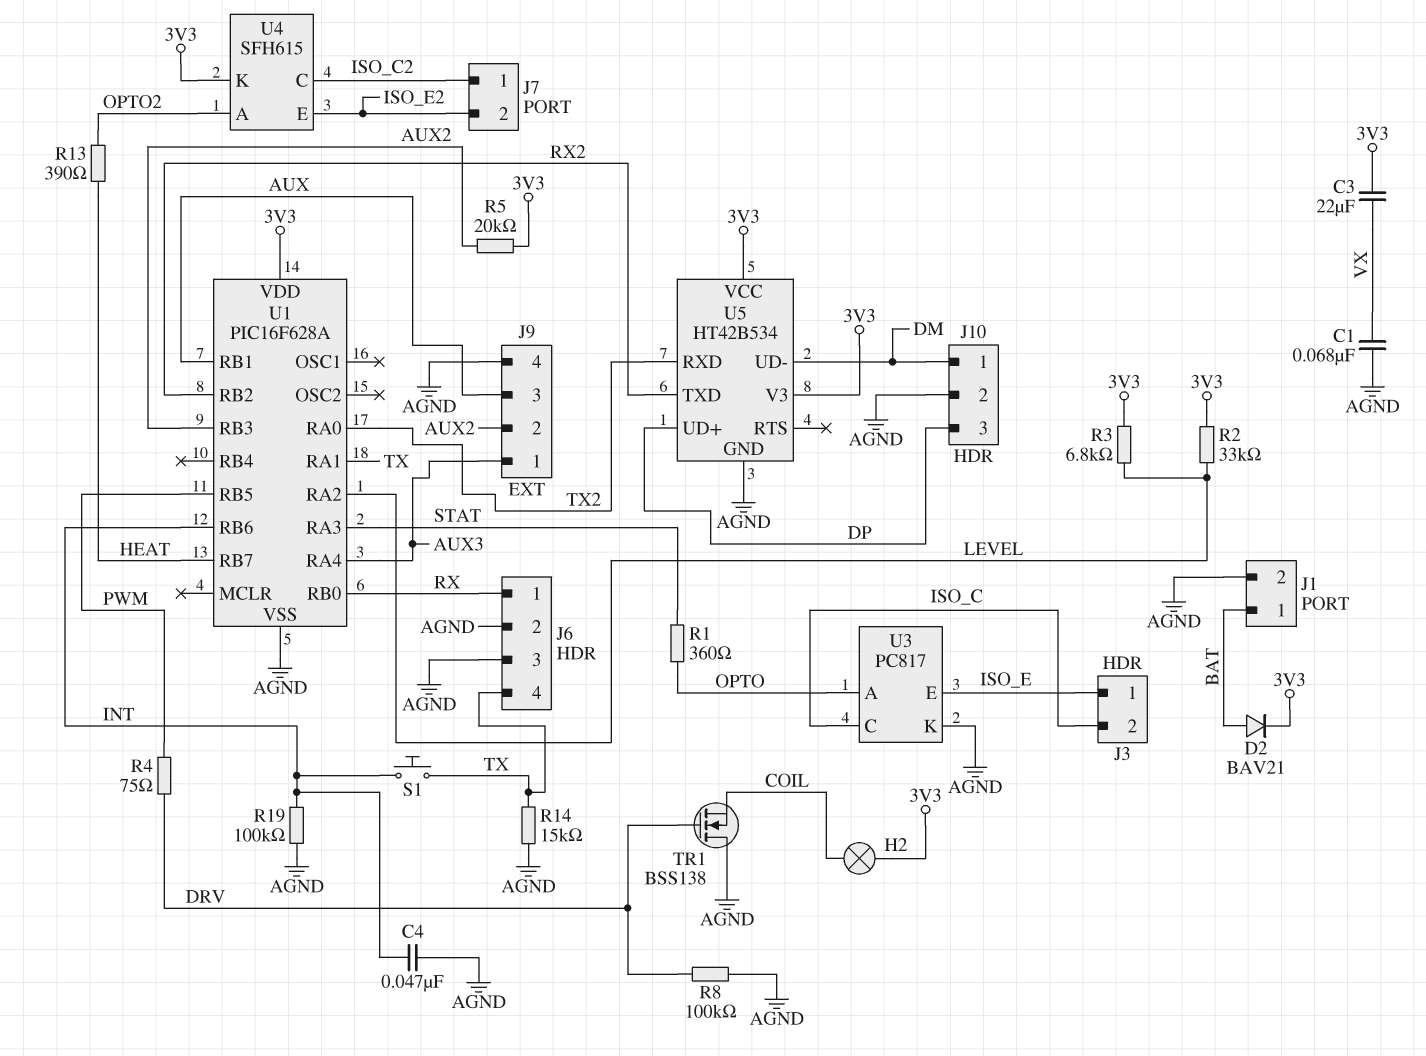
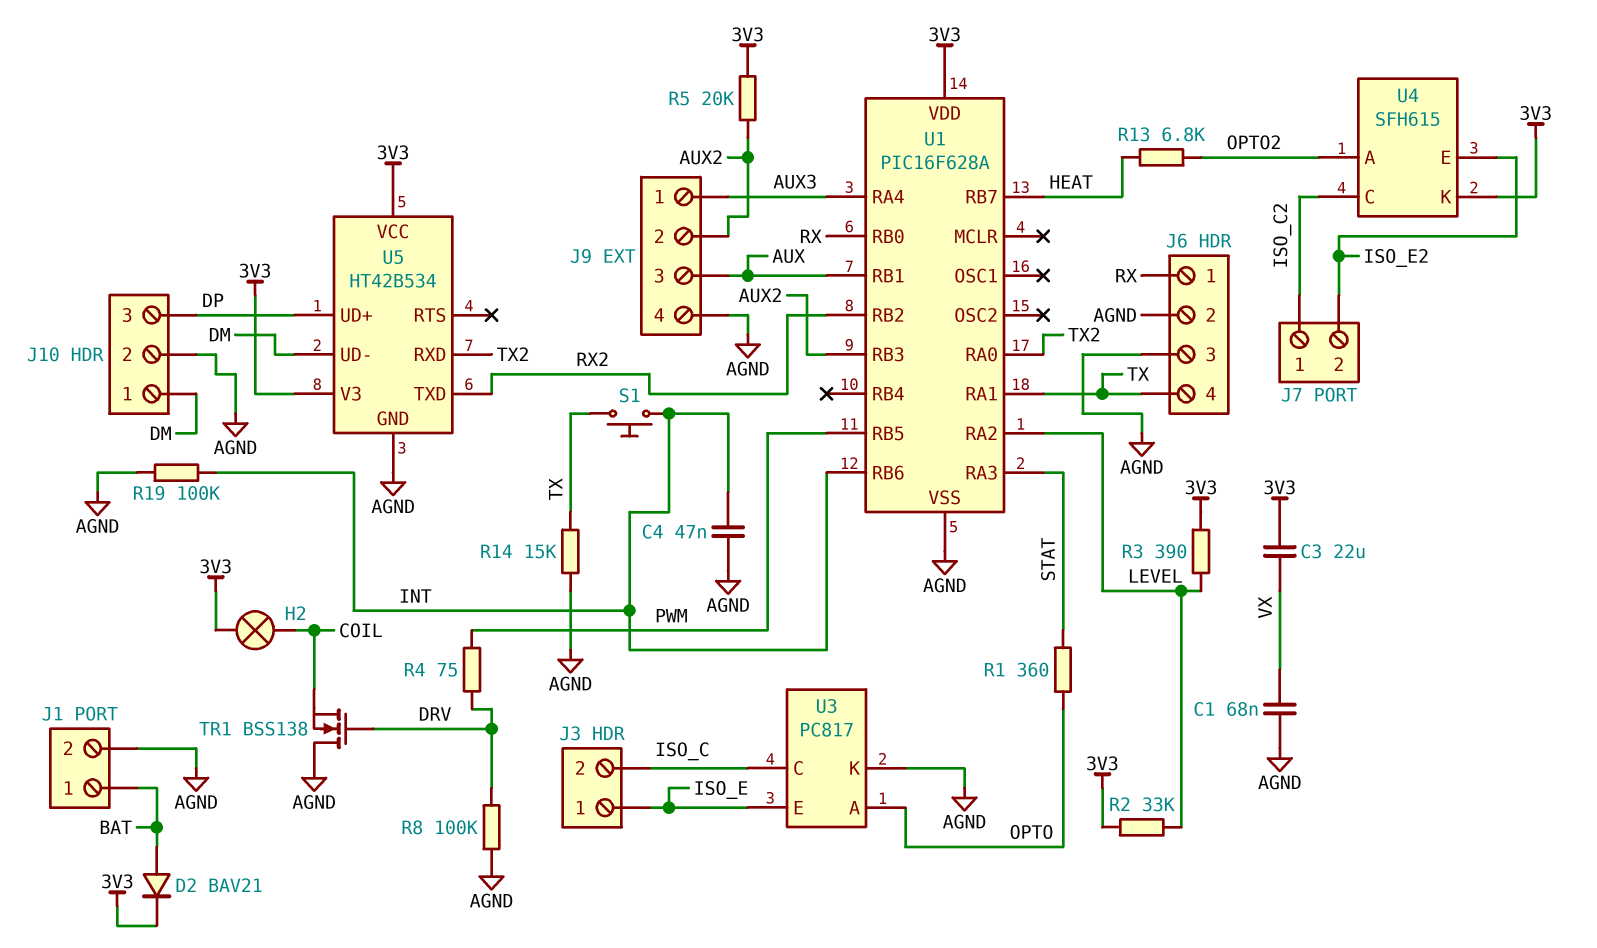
R3: 6.8k (3V3, LEVEL) -> 390 (3V3, LEVEL)
R13: 390 (HEAT, OPTO2) -> 6.8k (HEAT, OPTO2)

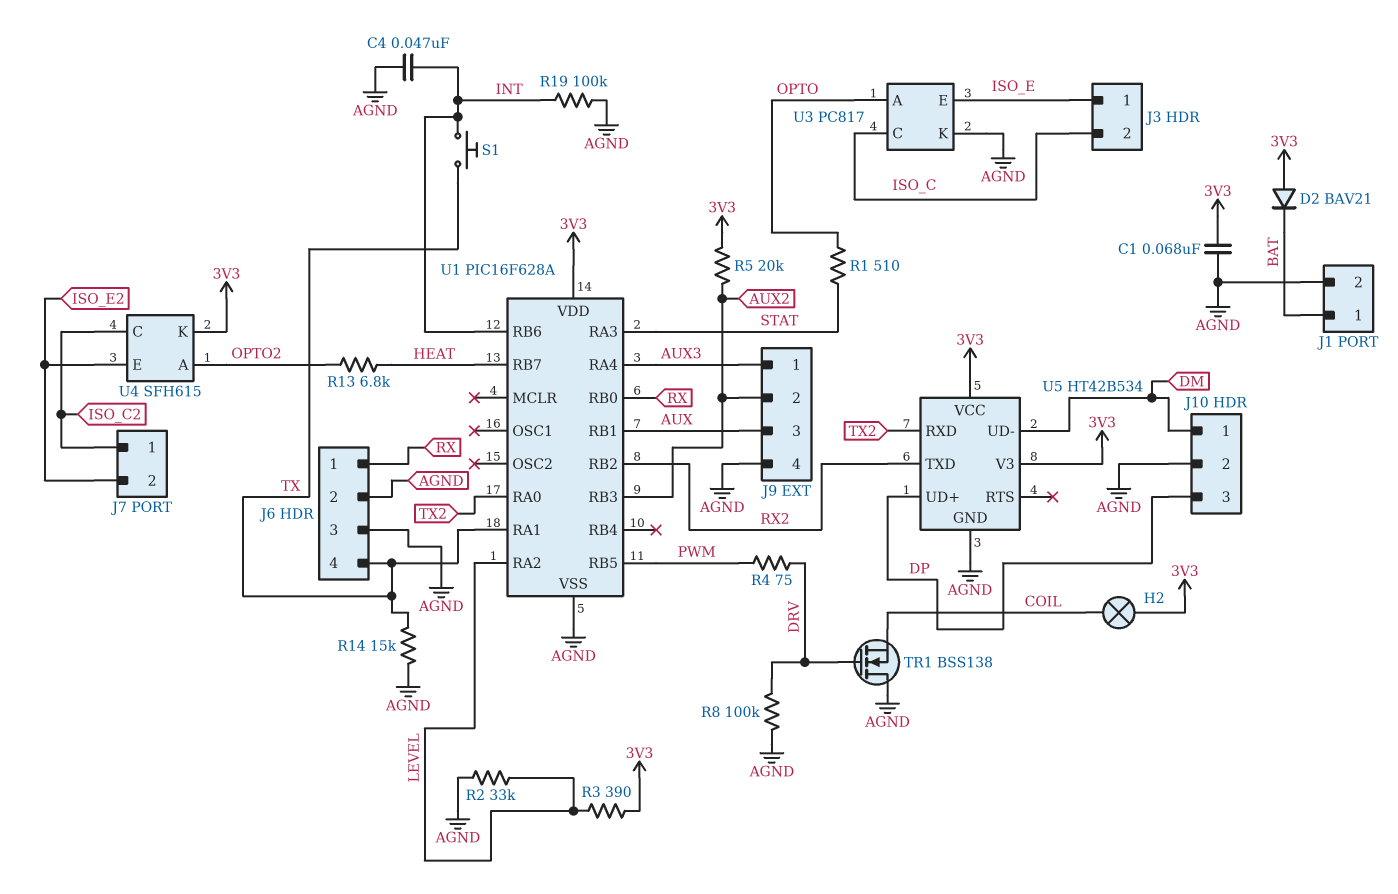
C1: 68nF (AGND, VX) -> 68nF (3V3, AGND)
C3: 22uF (3V3, VX) -> none
D2: diode BAV21 (A BAT, K 3V3) -> diode BAV21 (A 3V3, K BAT)
R1: 360 (OPTO, STAT) -> 510 (OPTO, STAT)
R2: 33k (3V3, LEVEL) -> 33k (AGND, LEVEL)

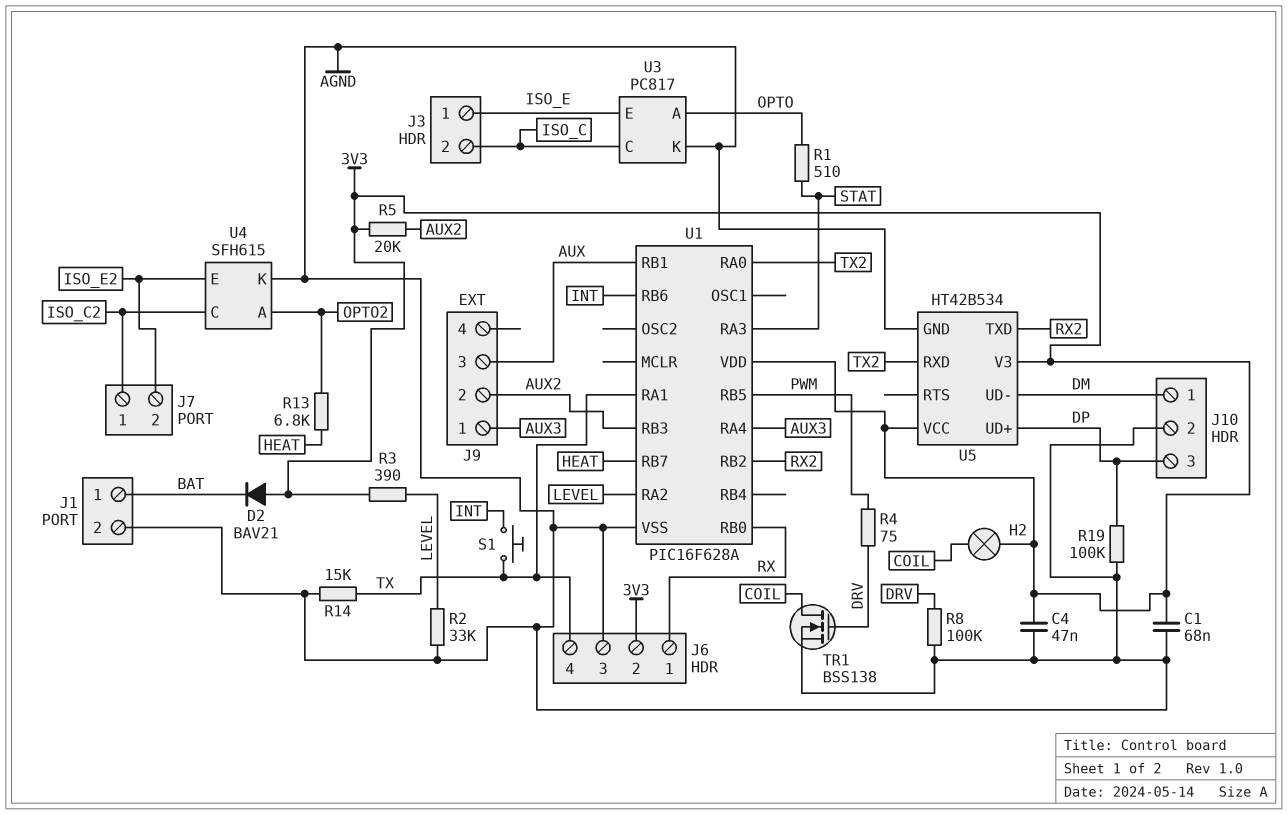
C4: 47nF (AGND, INT) -> 47nF (3V3, AGND)
J6 pin 2: AGND -> 3V3
J9 pin 4: AGND -> none
R19: 100k (AGND, INT) -> 100k (AGND, DP)
TR1: NMOS BSS138 (G DRV, D AGND, S COIL) -> NMOS BSS138 (G DRV, D COIL, S AGND)
U4 pin K: 3V3 -> AGND

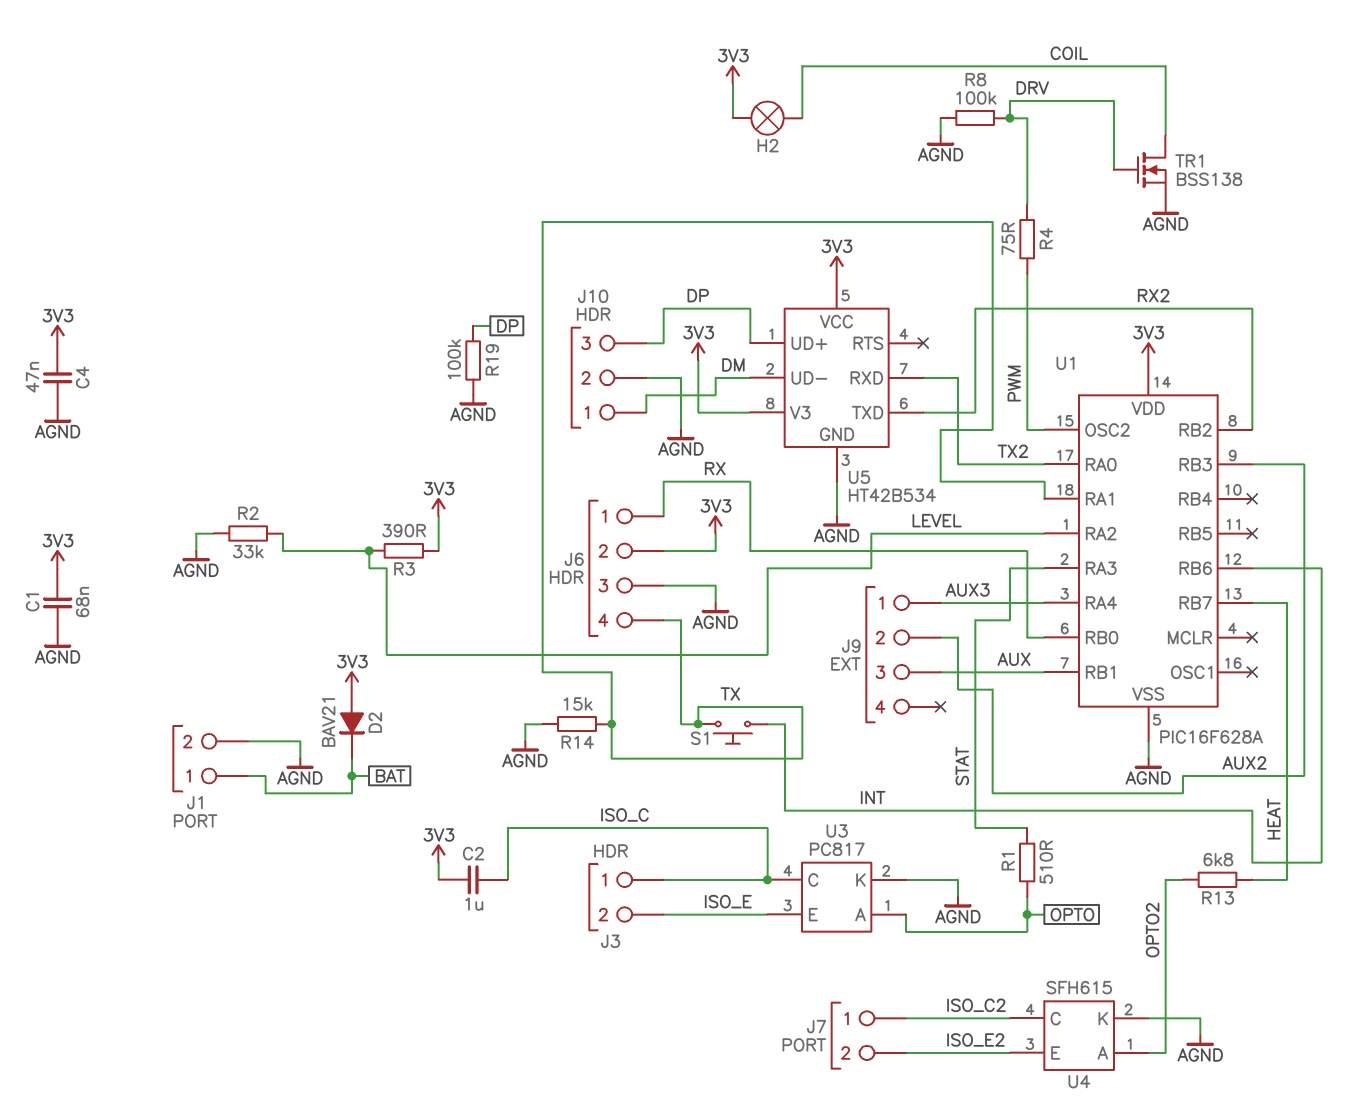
C2: none -> 1uF (3V3, ISO_C)
J3 pin 1: ISO_E -> ISO_C
J3 pin 2: ISO_C -> ISO_E
R5: 20k (3V3, AUX2) -> none
U1 pin OSC2: none -> PWM
U1 pin RB5: PWM -> none

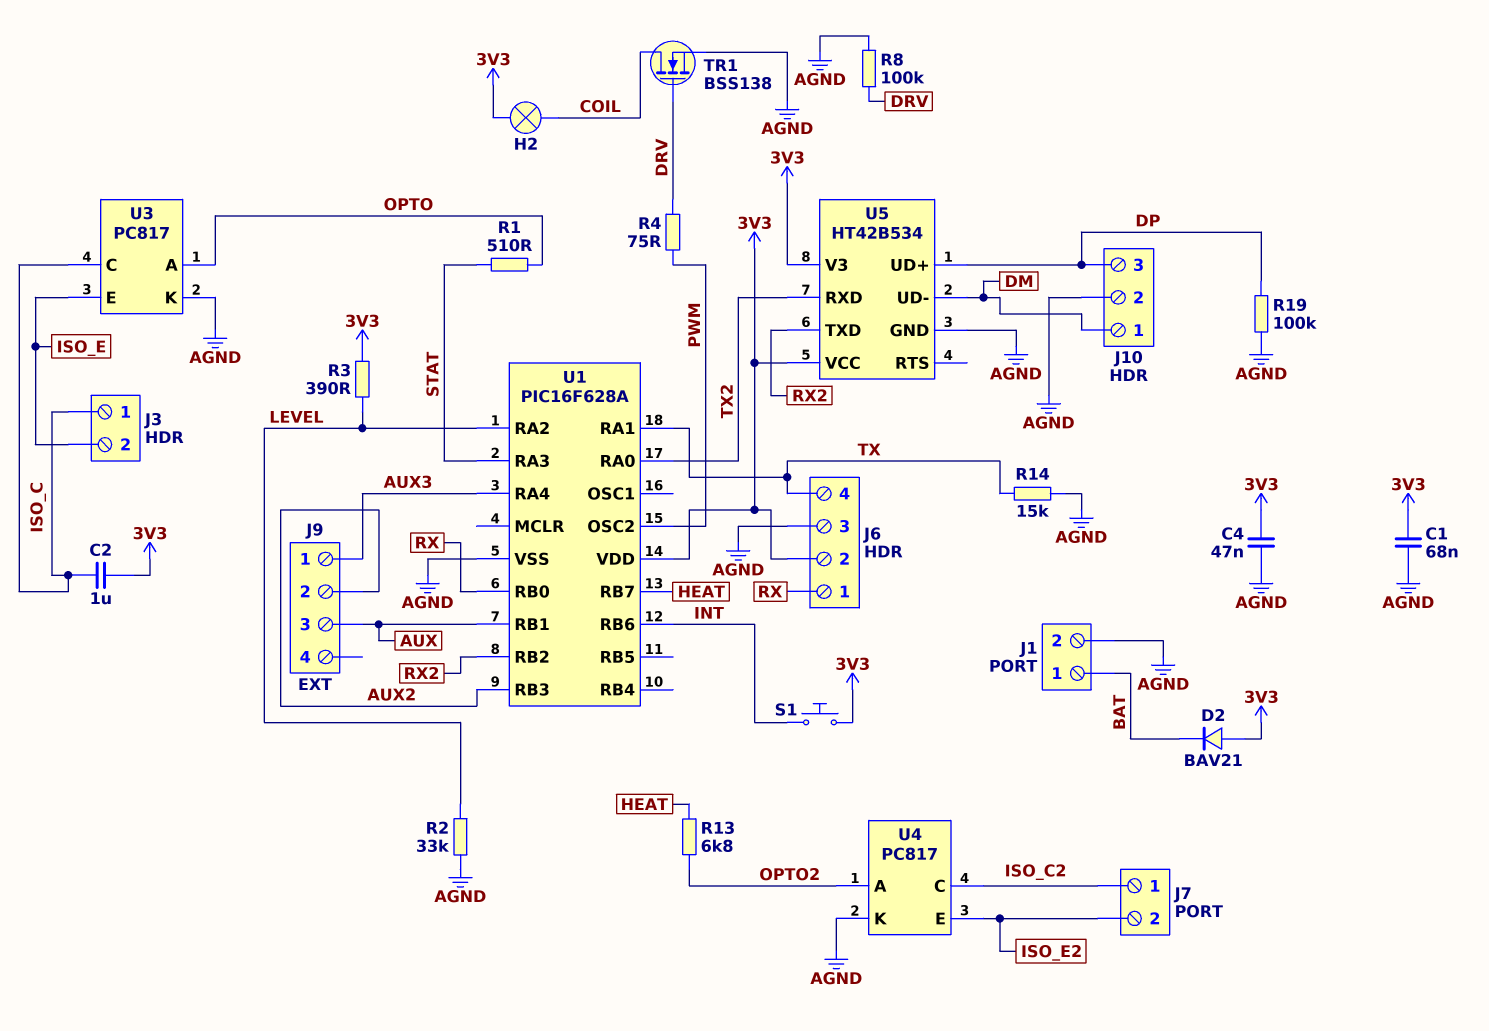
S1: button (INT, TX) -> button (3V3, INT)
U4: SFH615 -> PC817

